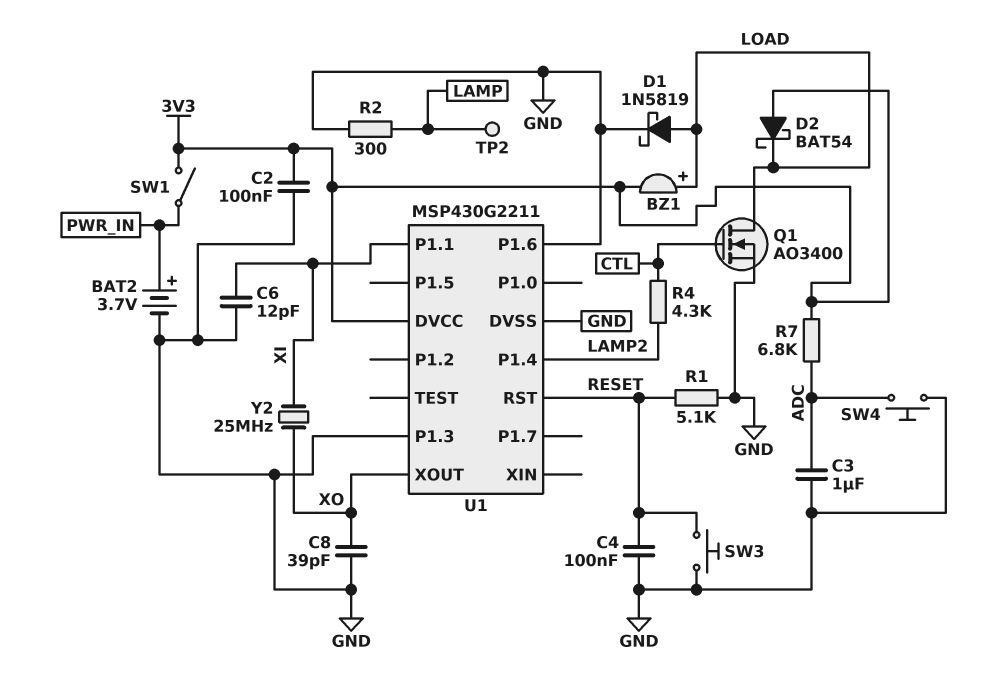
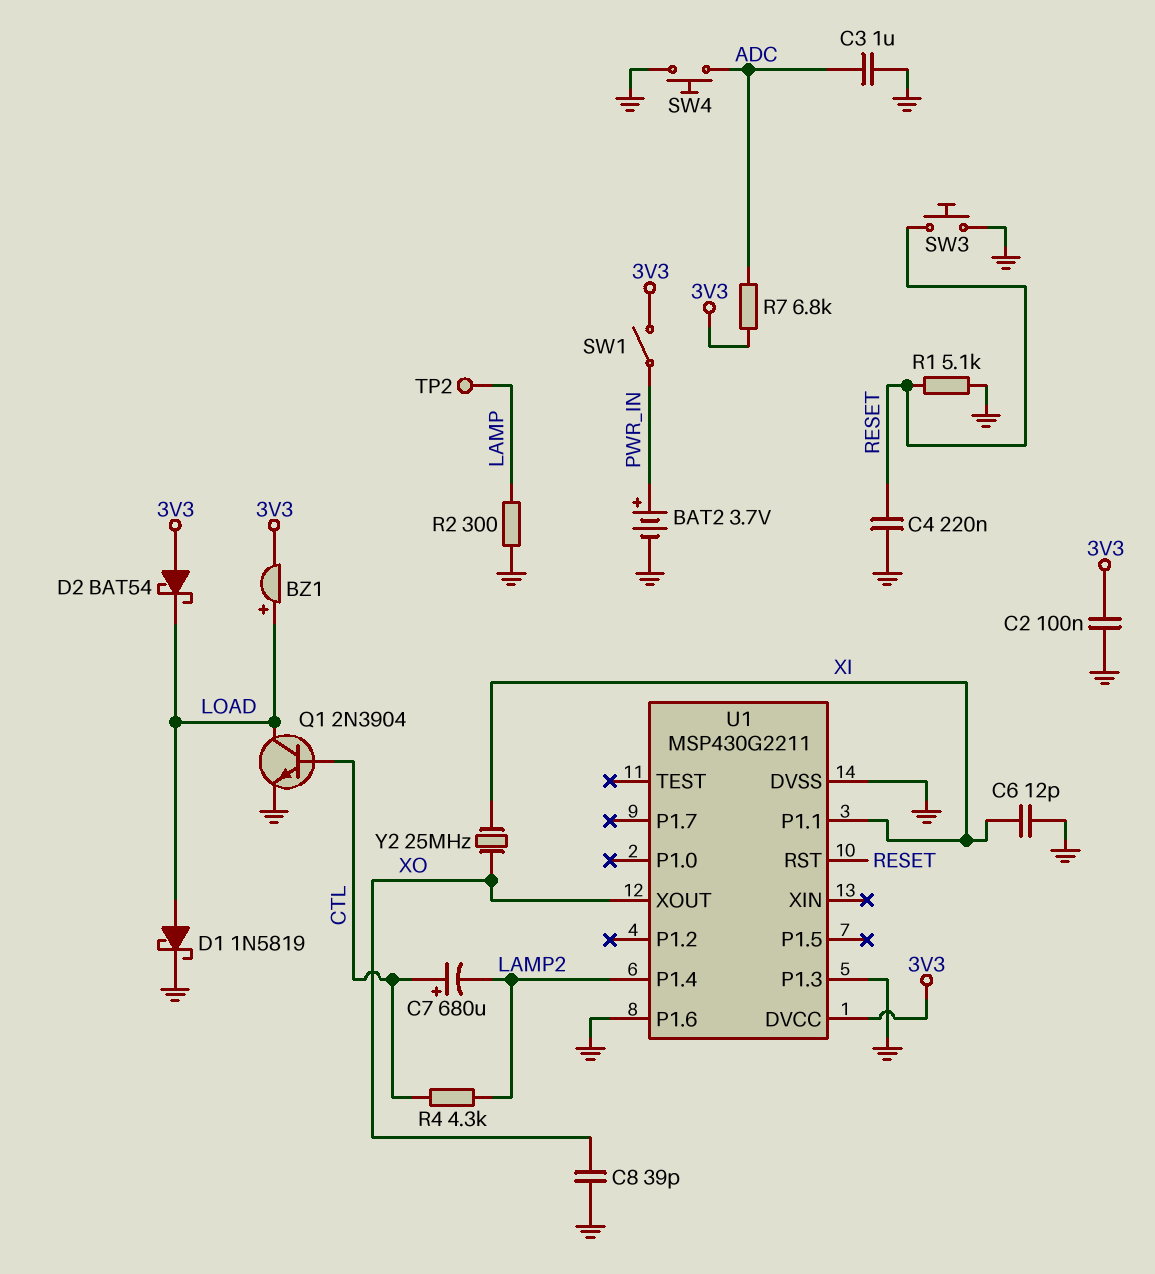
C4: 100nF (GND, RESET) -> 220nF (GND, RESET)
C7: none -> 680uF (plus CTL, minus LAMP2)
Q1: NMOS AO3400 (G CTL, D LOAD, S GND) -> NPN 2N3904 (B CTL, C LOAD, E GND)

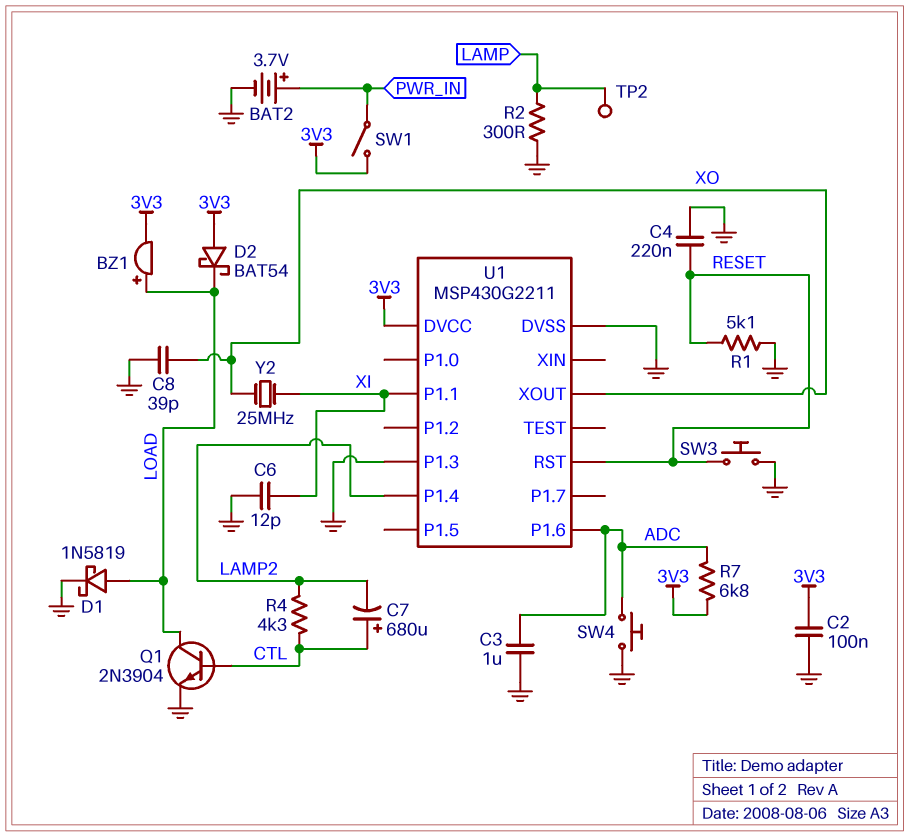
U1 pin P1.6: GND -> ADC

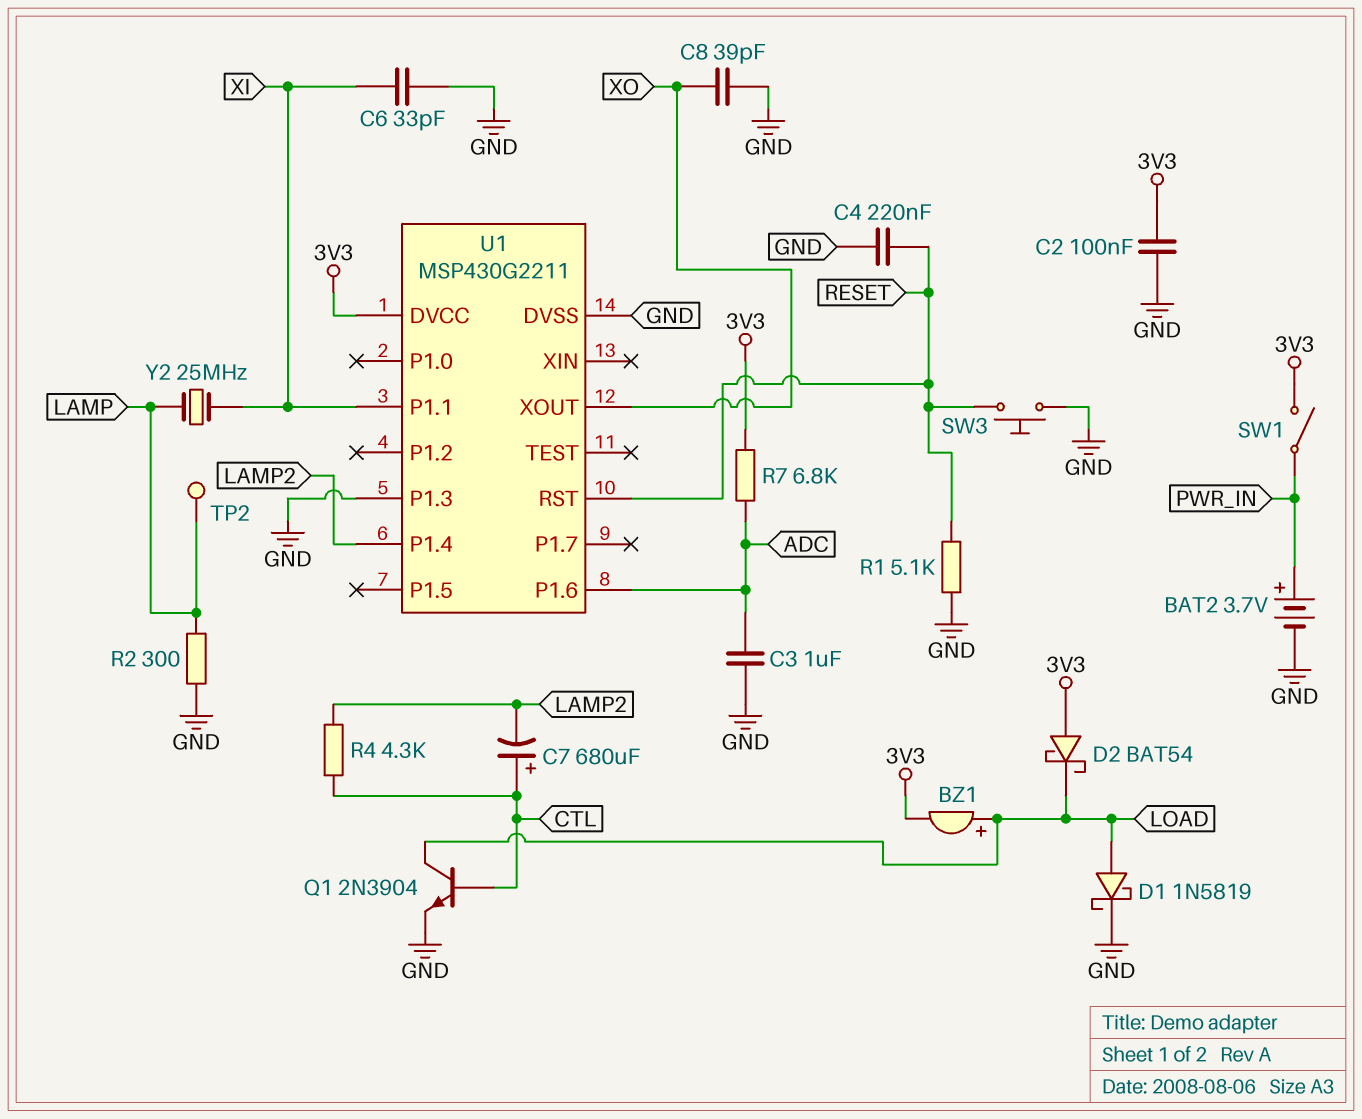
C6: 12pF (GND, XI) -> 33pF (GND, XI)
SW4: button (ADC, GND) -> none
Y2: 25MHz (XI, XO) -> 25MHz (LAMP, XI)

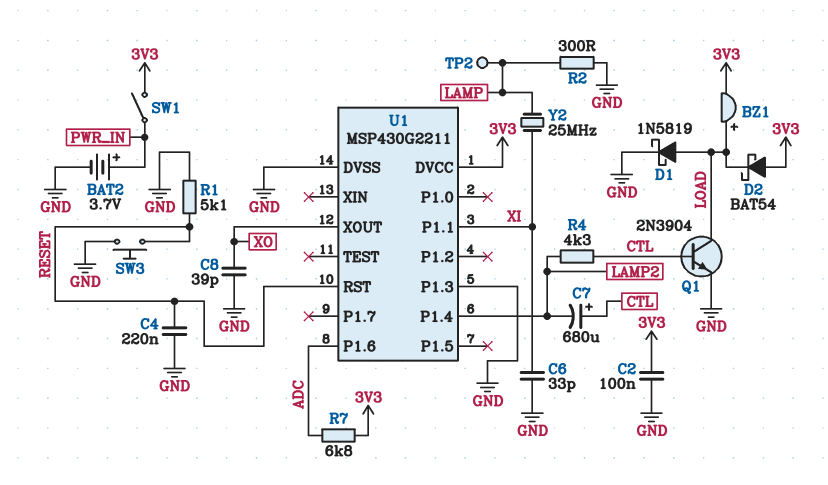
C3: 1uF (ADC, GND) -> none

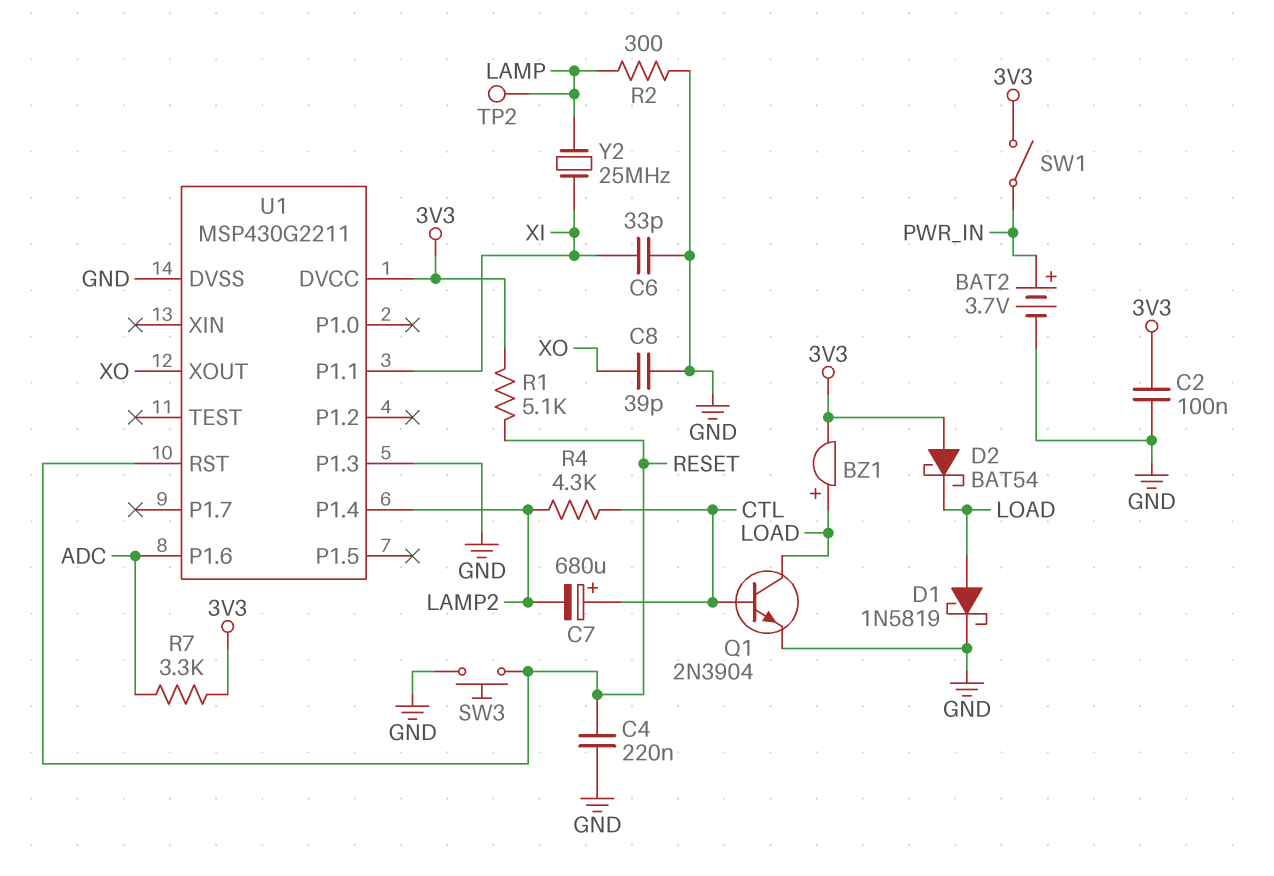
R1: 5.1k (GND, RESET) -> 5.1k (3V3, RESET)
R7: 6.8k (3V3, ADC) -> 3.3k (3V3, ADC)

